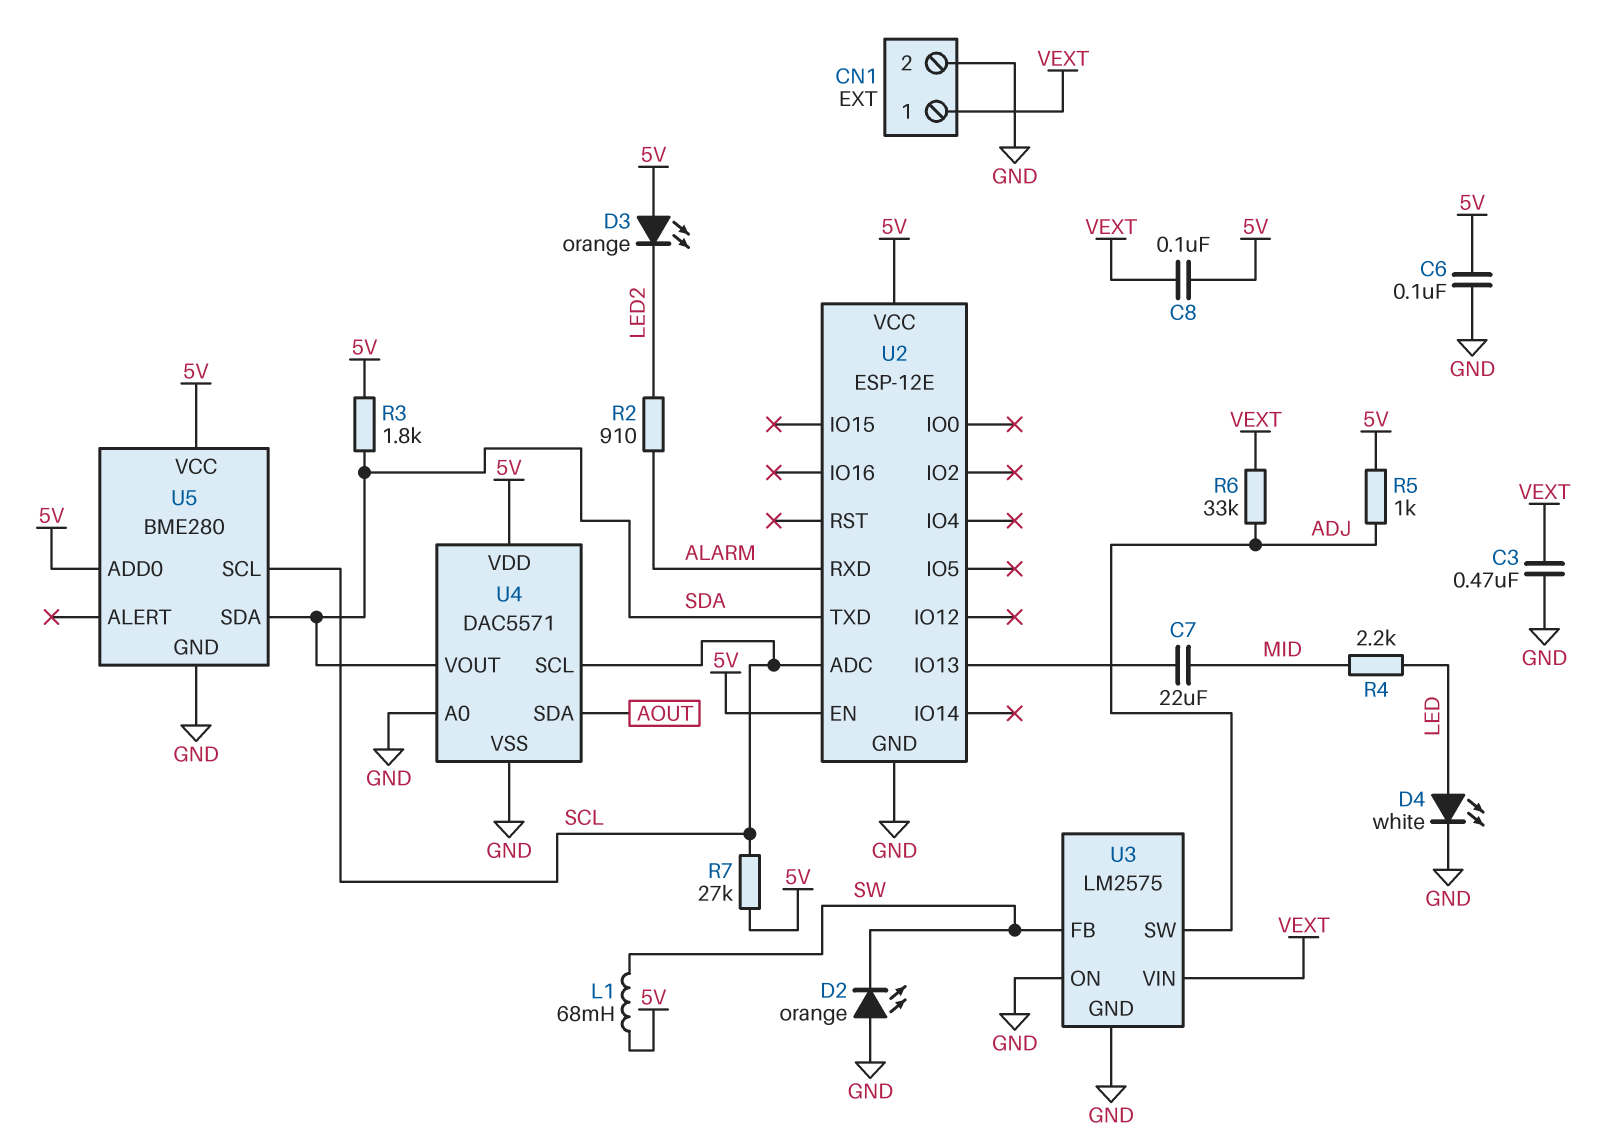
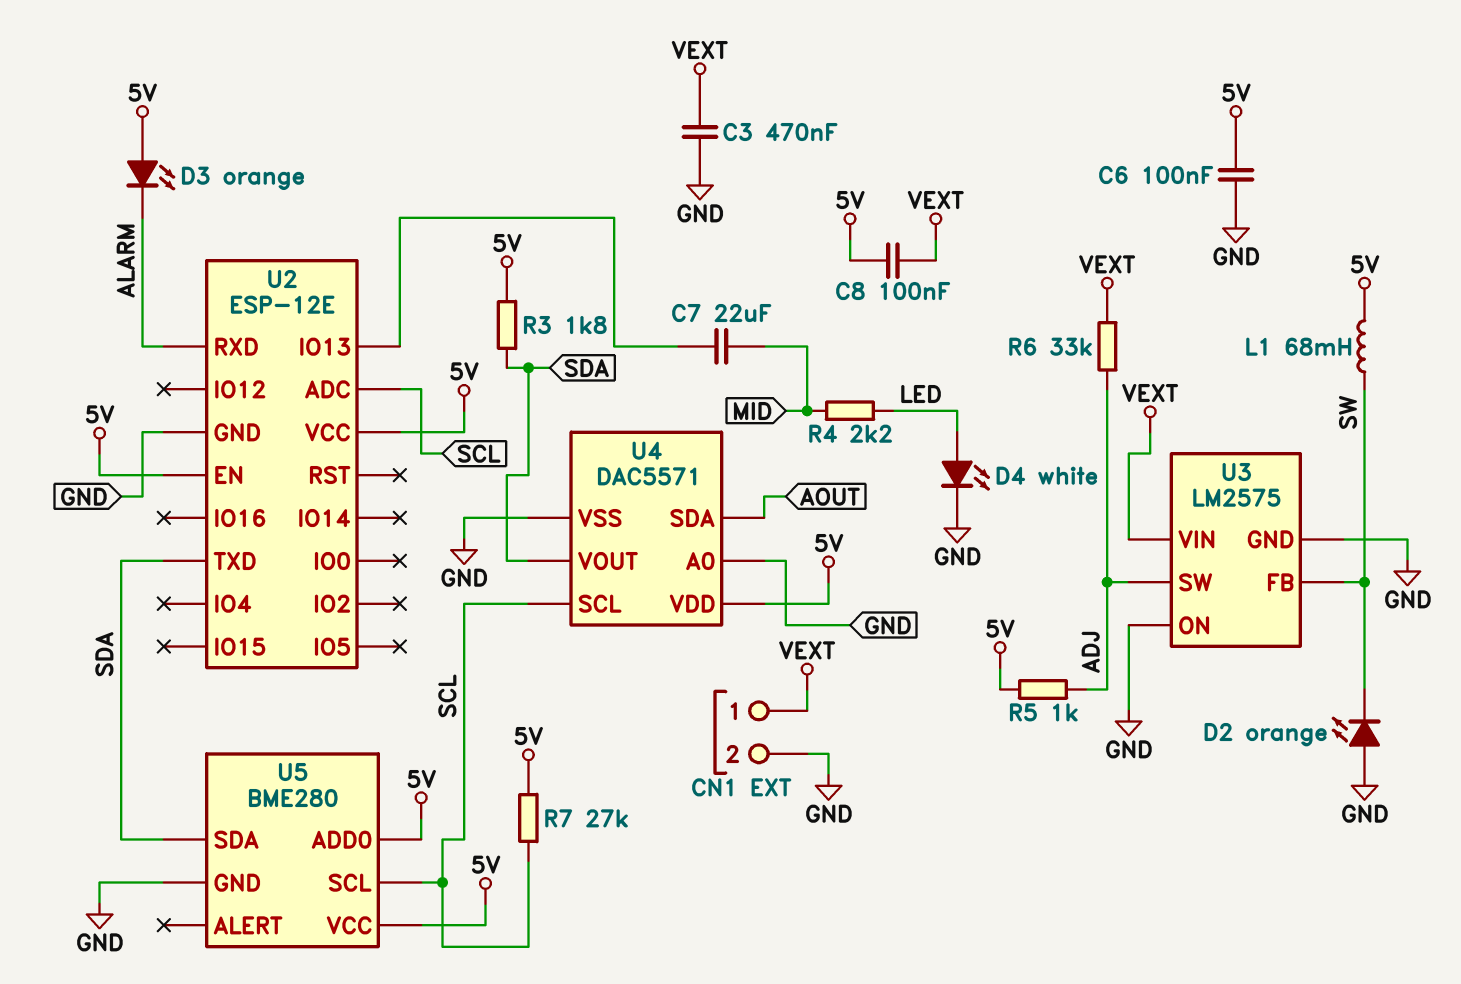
D3: LED orange (A 5V, K LED2) -> LED orange (A 5V, K ALARM)
R2: 910 (ALARM, LED2) -> none

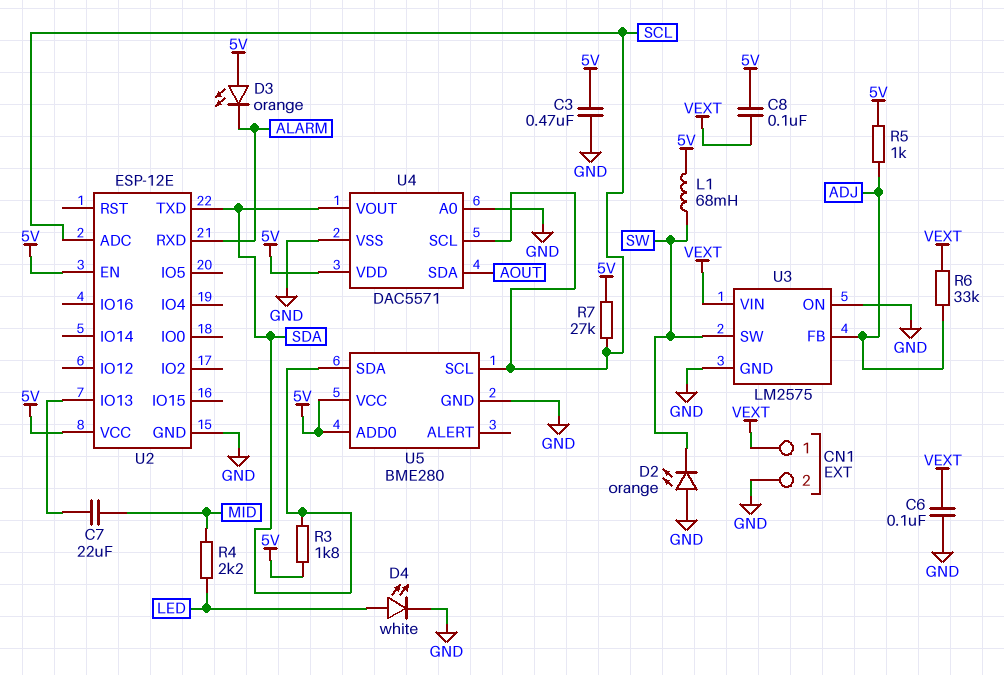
C3: 470nF (GND, VEXT) -> 470nF (5V, GND)
C6: 100nF (5V, GND) -> 100nF (GND, VEXT)
U3 pin FB: SW -> ADJ
U3 pin SW: ADJ -> SW

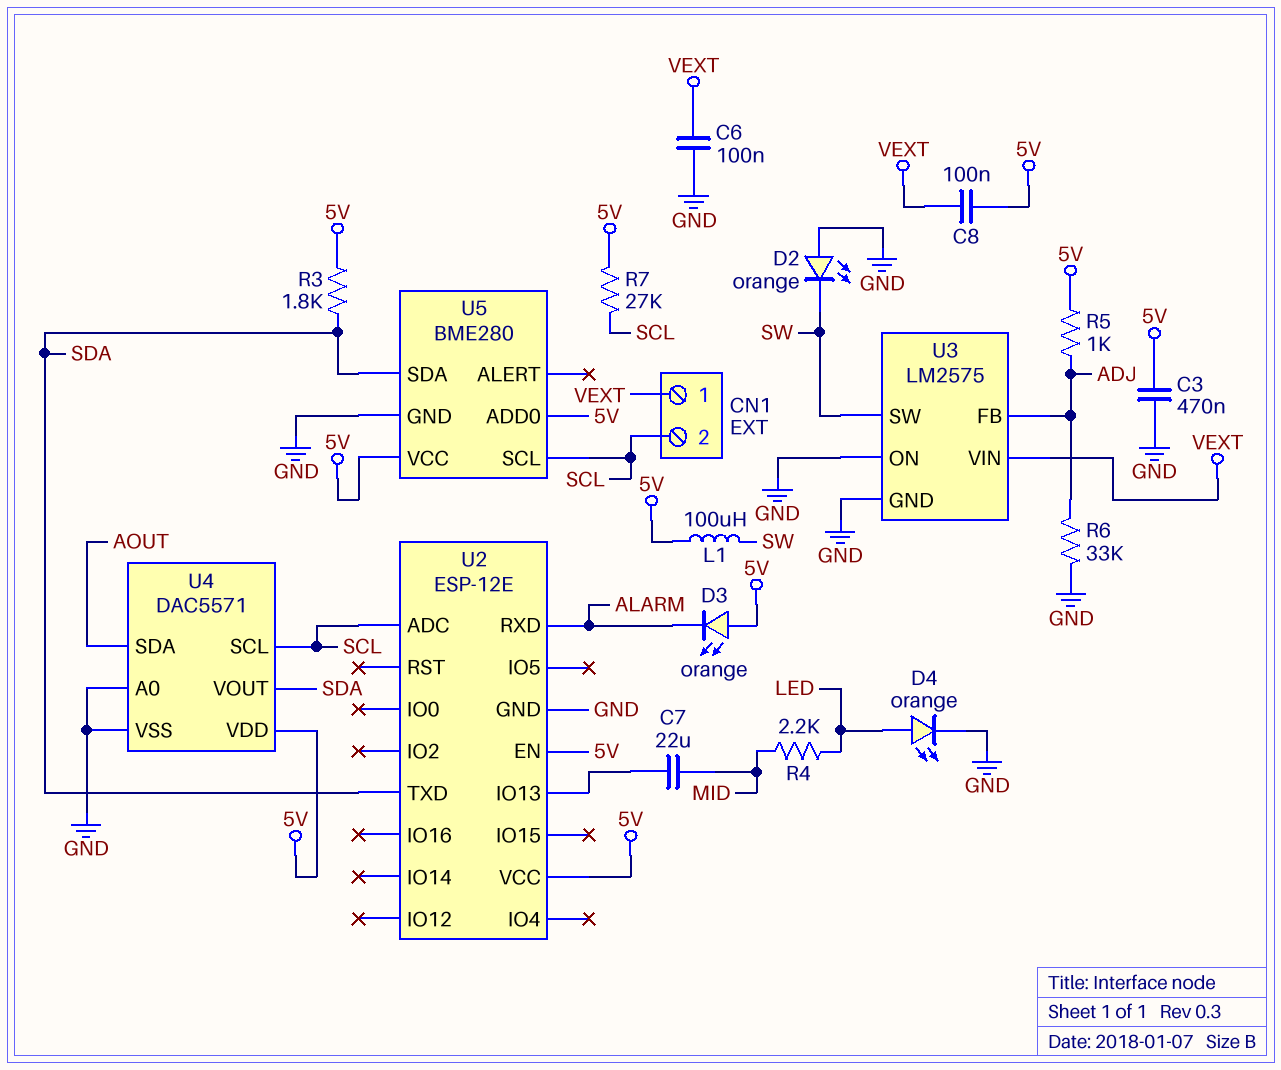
CN1 pin 2: GND -> SCL
D4: LED white (A LED, K GND) -> LED orange (A LED, K GND)
L1: 68mH (5V, SW) -> 100uH (5V, SW)
R6: 33k (ADJ, VEXT) -> 33k (ADJ, GND)

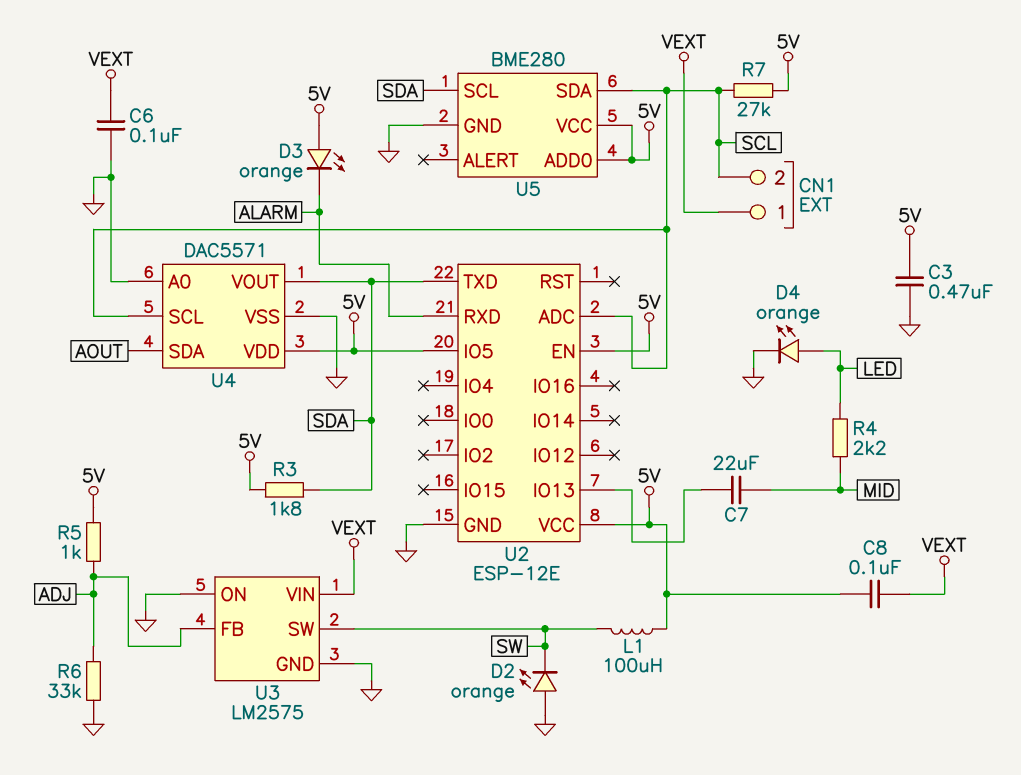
U2 pin IO5: none -> 5V
U5 pin SCL: SCL -> SDA
U5 pin SDA: SDA -> SCL

